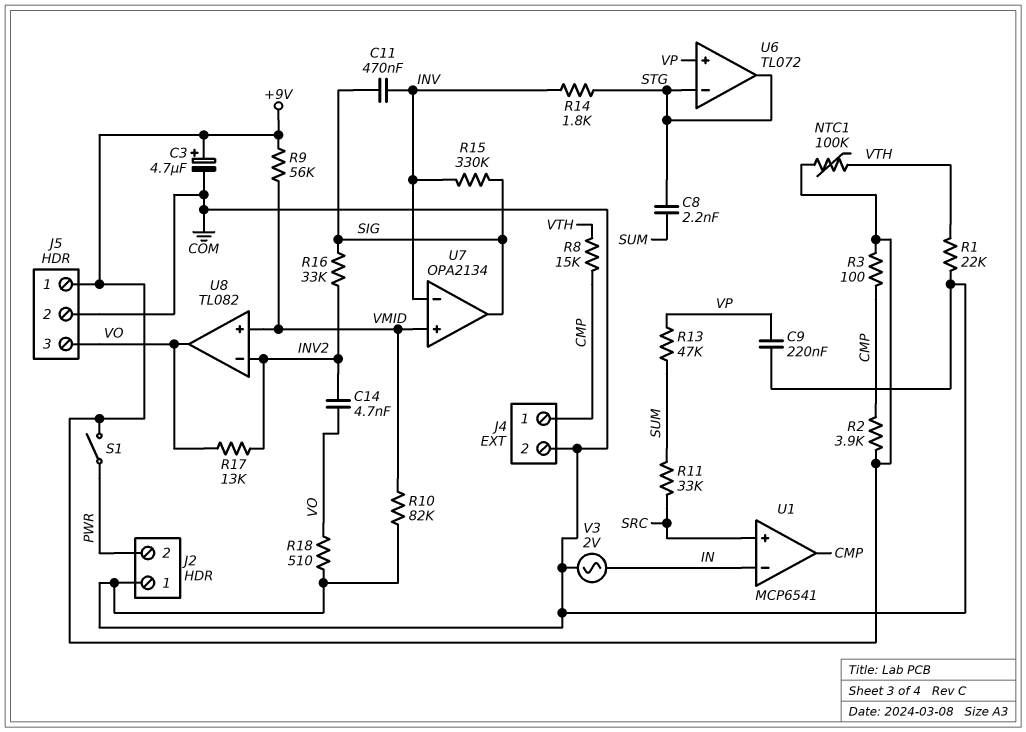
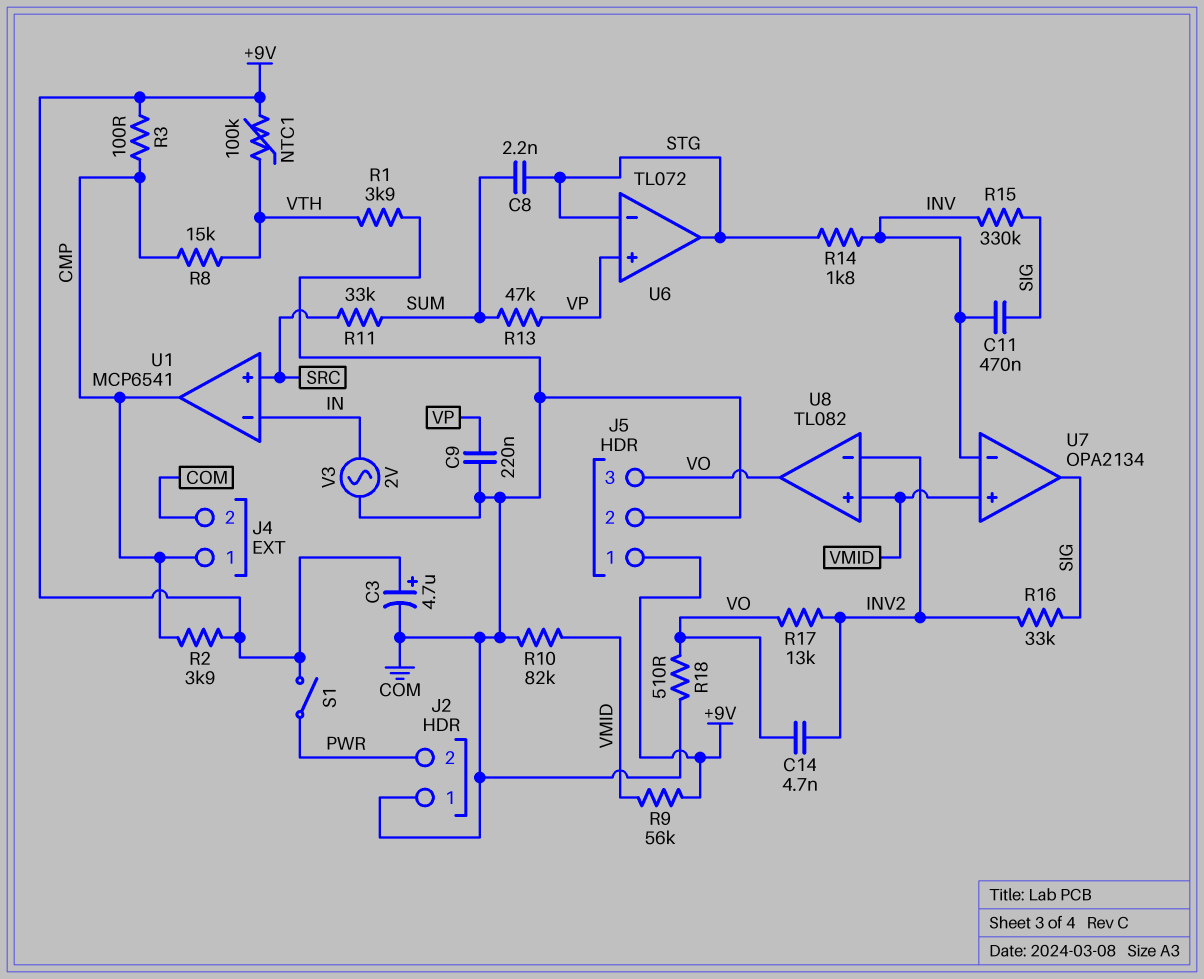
R1: 22k (COM, VTH) -> 3.9k (COM, VTH)

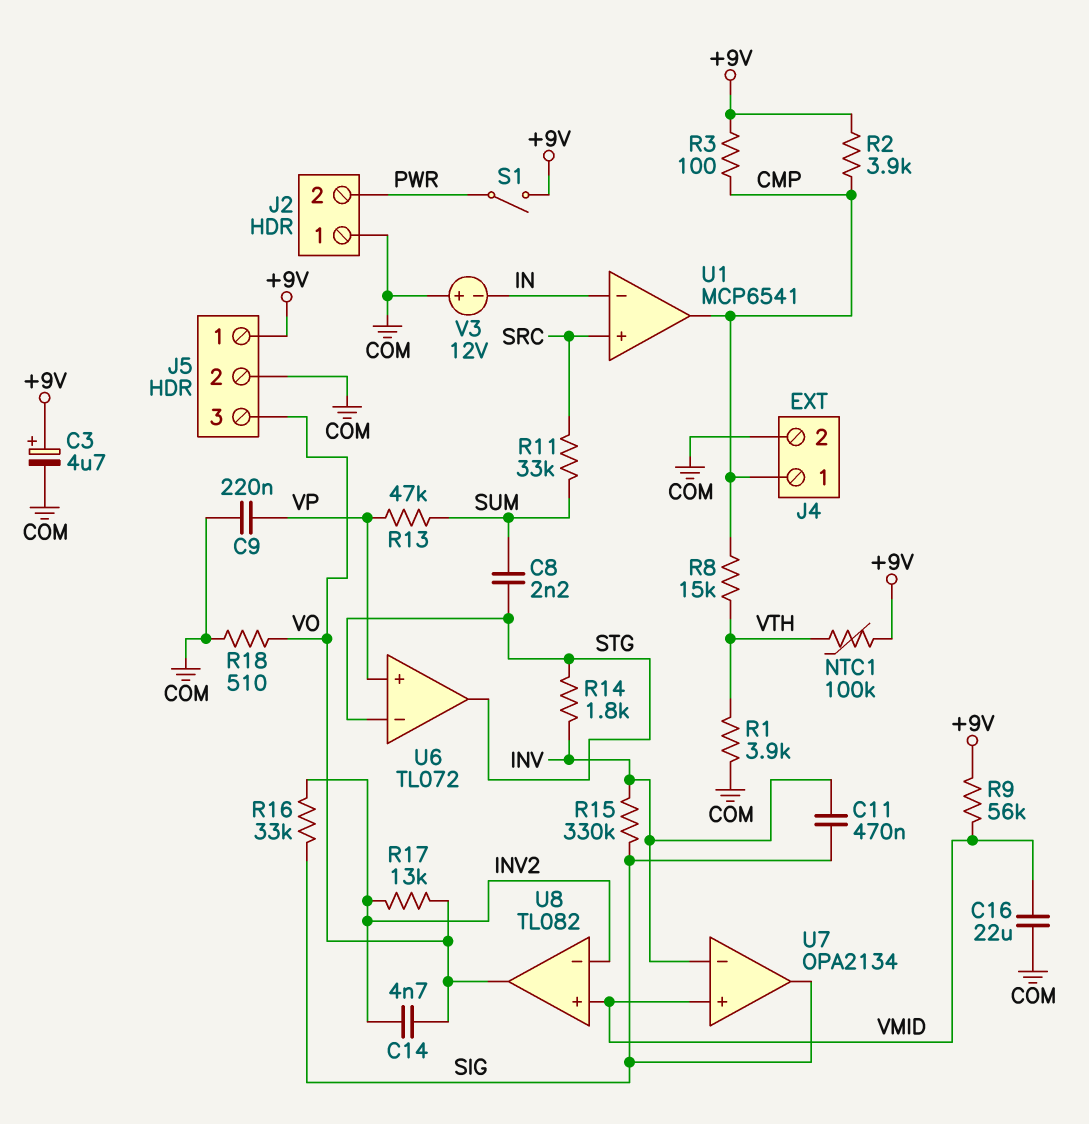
C16: none -> 22uF (COM, VMID)
R10: 82k (COM, VMID) -> none
V3: AC 2V (COM, IN) -> 12V (plus COM, minus IN)

